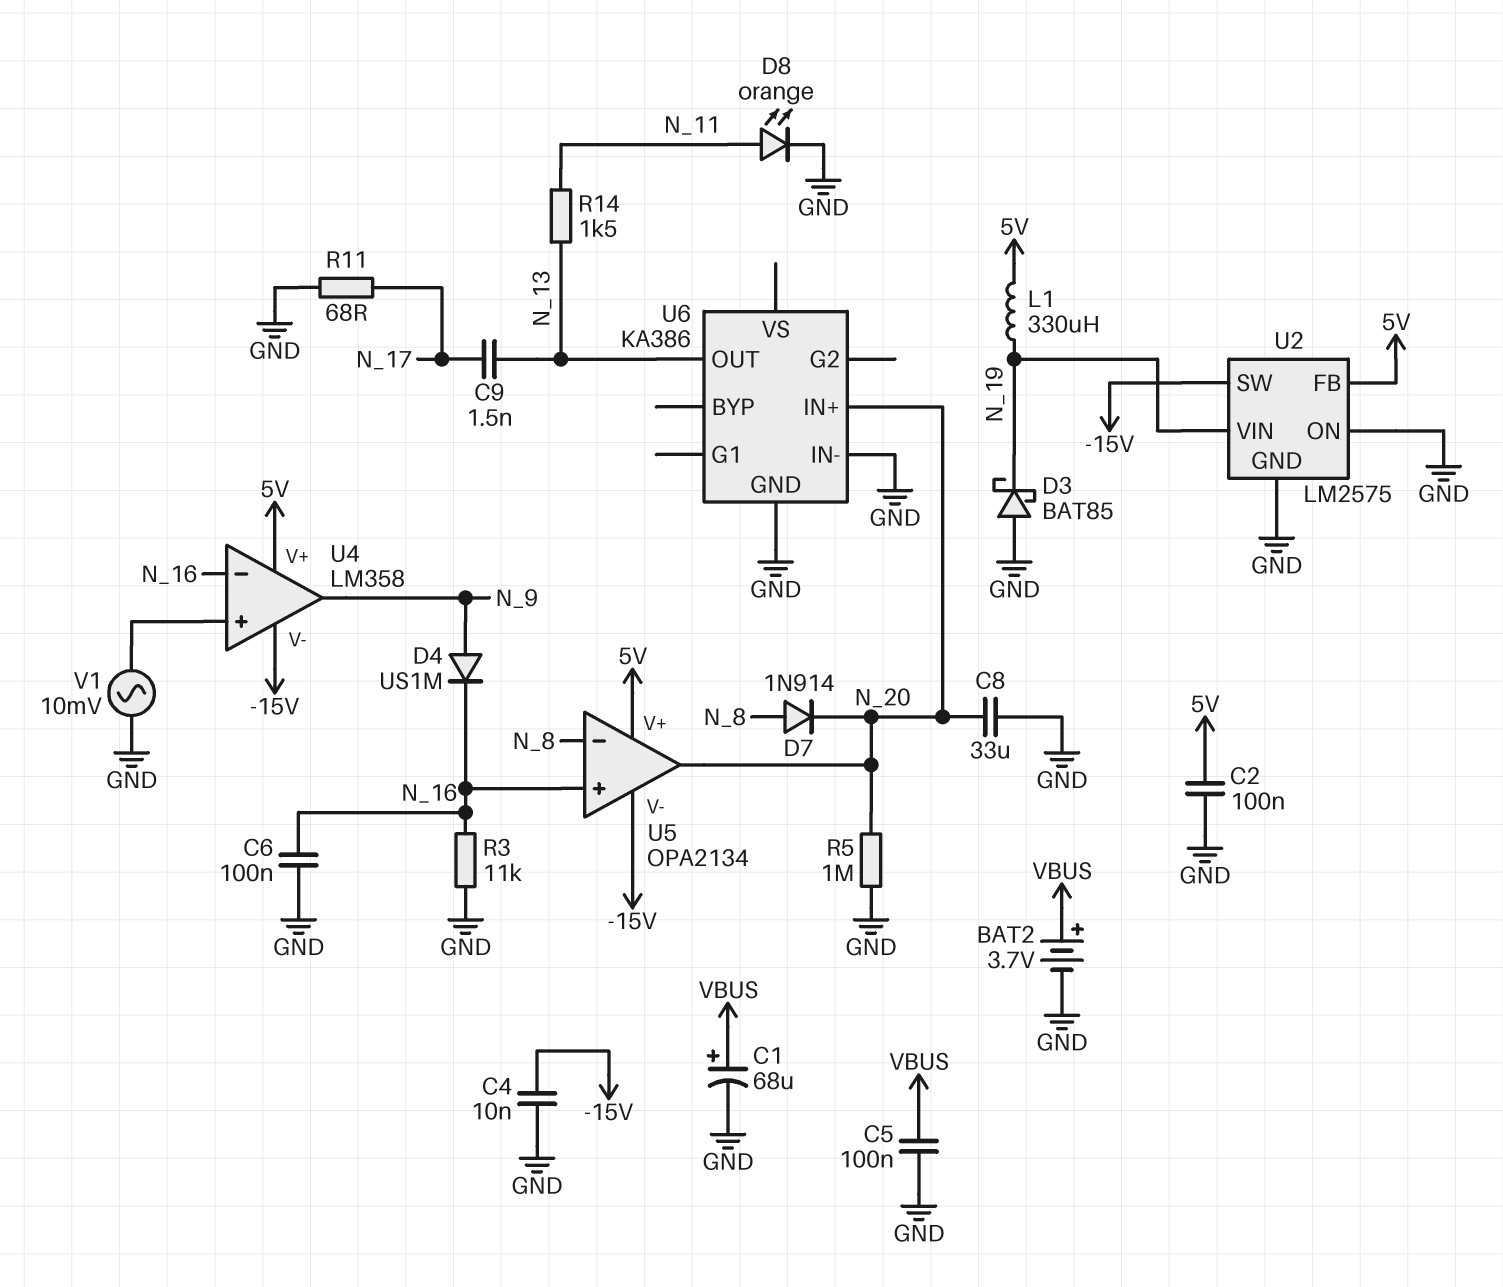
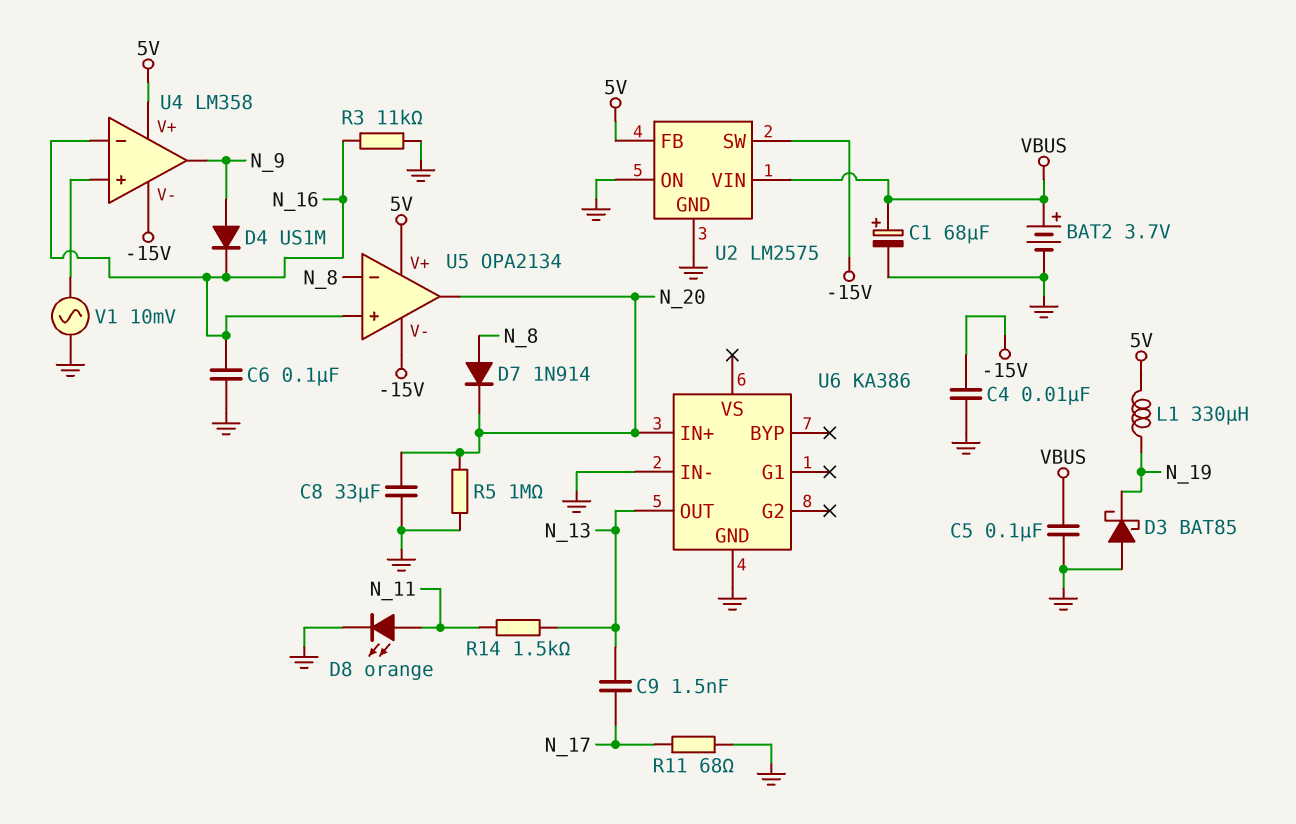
C2: 100nF (5V, GND) -> none
U2 pin VIN: N_19 -> VBUS

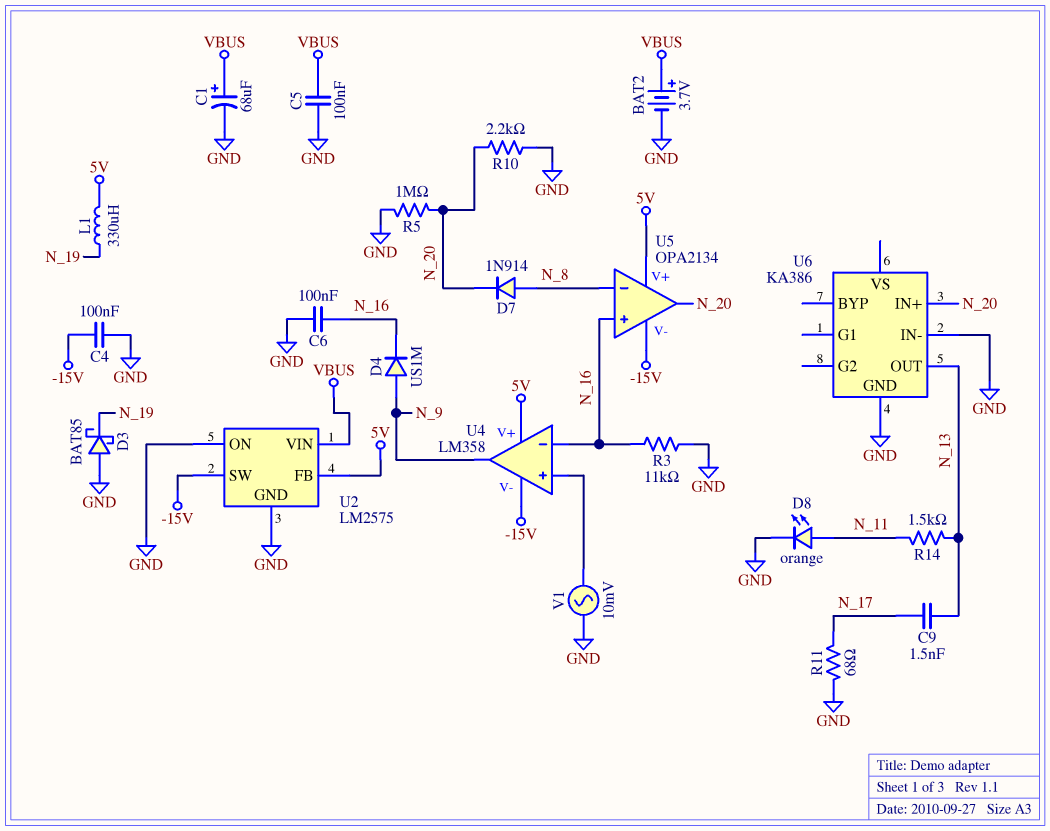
C4: 10nF (-15V, GND) -> 100nF (-15V, GND)
C8: 33uF (GND, N_20) -> none
R10: none -> 2.2k (GND, N_20)

